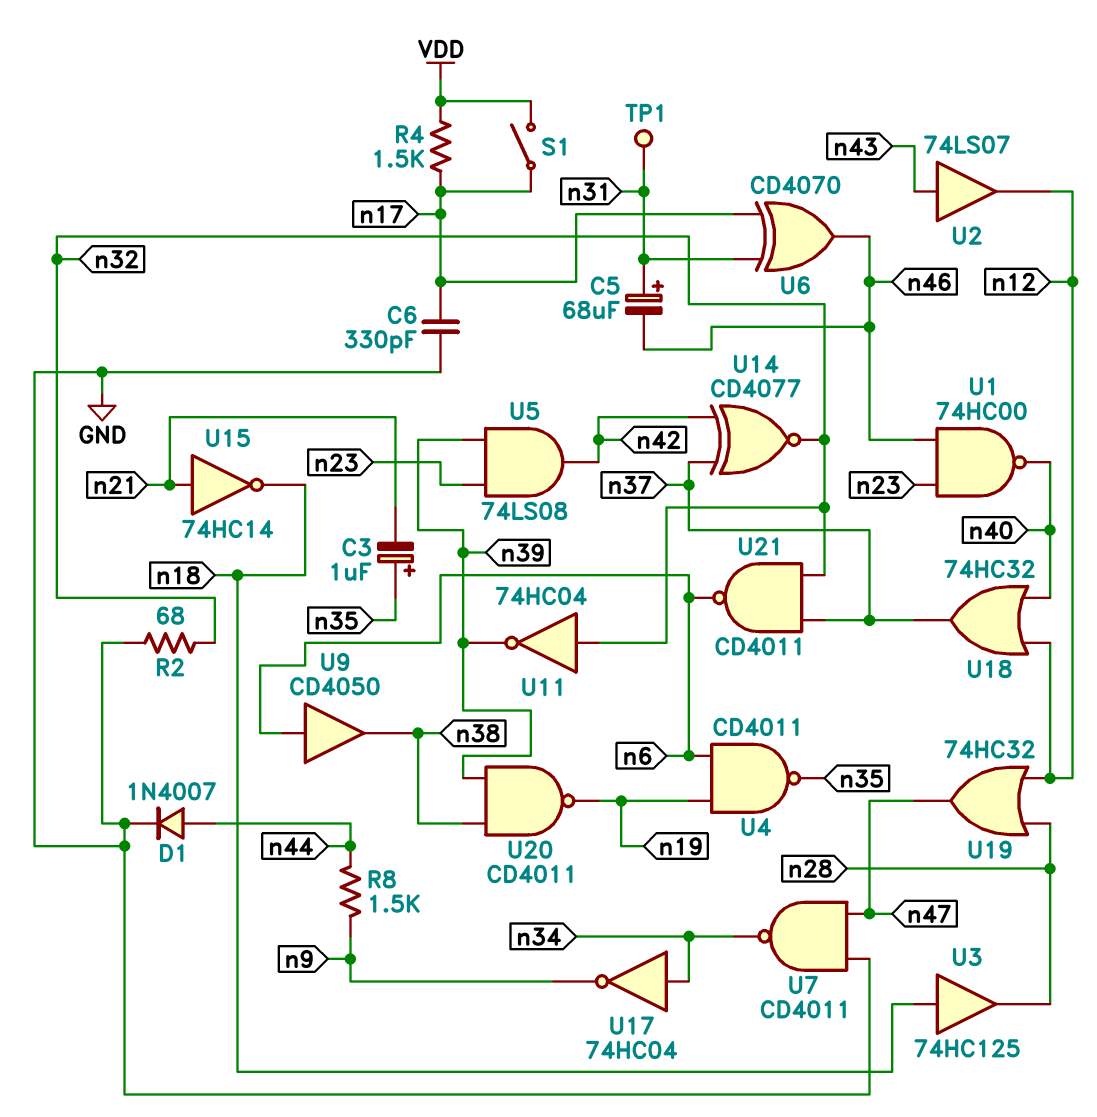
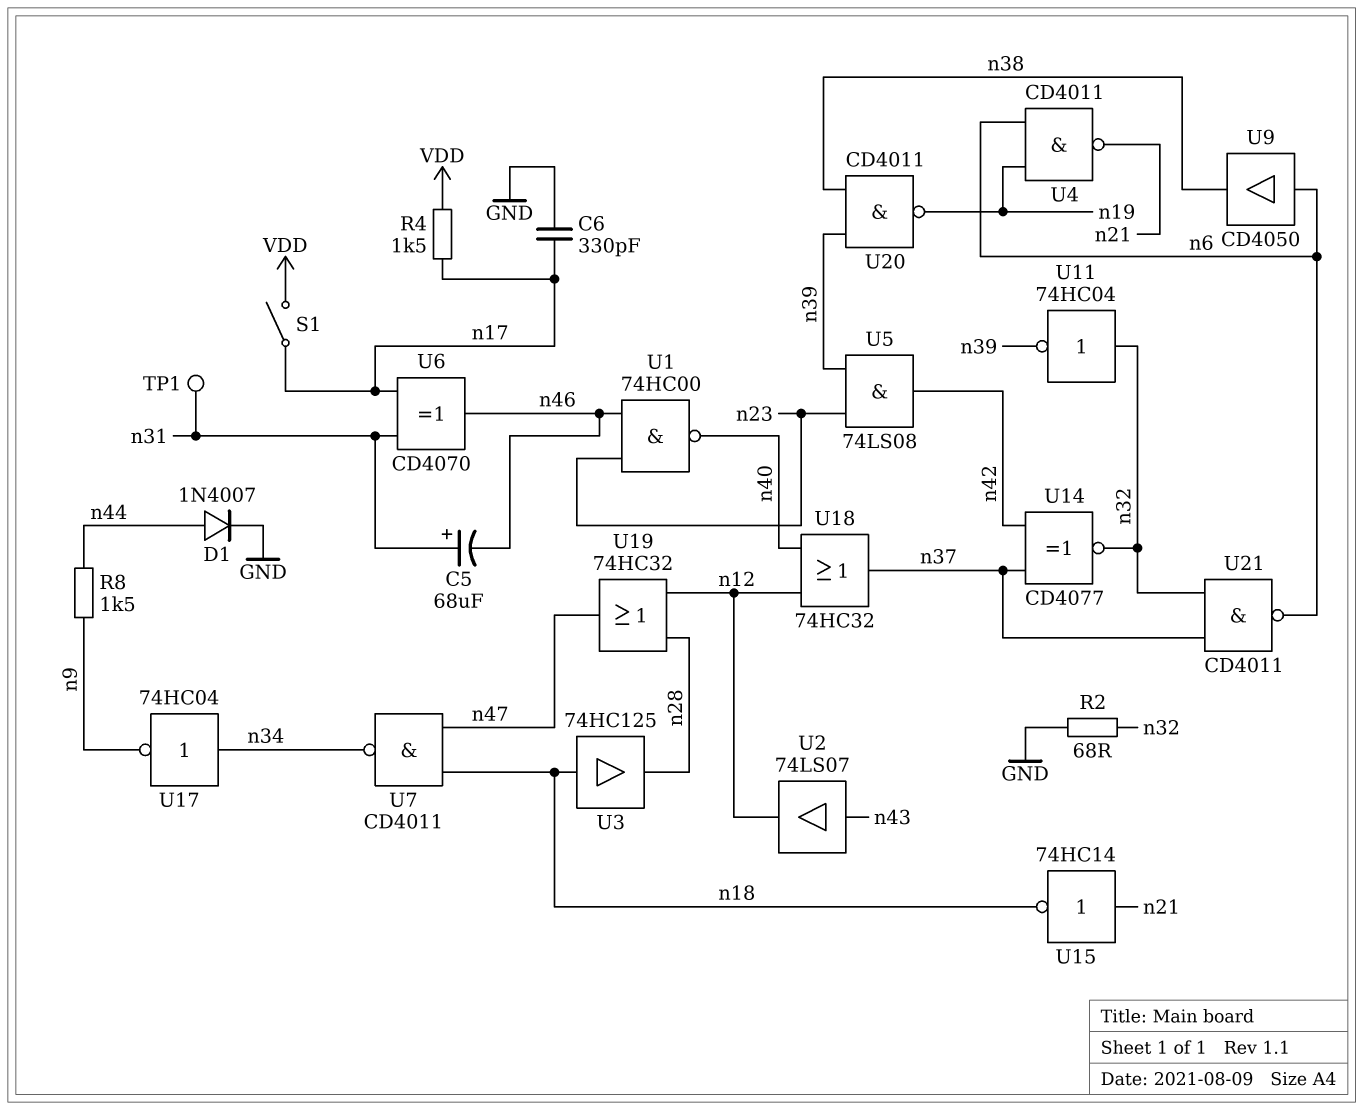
C3: 1uF (plus n35, minus n21) -> none
U4: NAND CD4011 (in n6, in n19, out n35) -> NAND CD4011 (in n6, in n19, out n21)
U7: NAND CD4011 (in GND, in n47, out n34) -> NAND CD4011 (in n18, in n47, out n34)

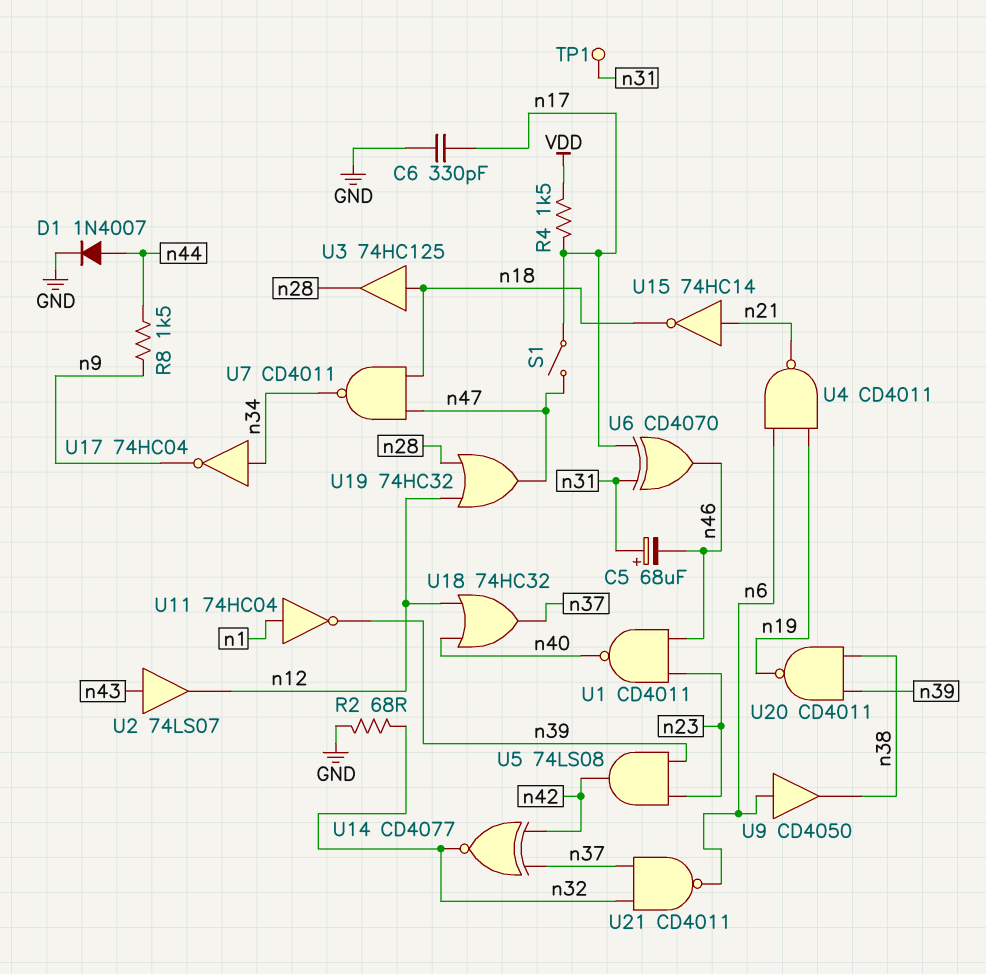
S1: switch (VDD, n17) -> switch (n17, n47)
U1: NAND 74HC00 (in n23, in n46, out n40) -> NAND CD4011 (in n23, in n46, out n40)
U11: NOT 74HC04 (in n32, out n39) -> NOT 74HC04 (in n1, out n39)

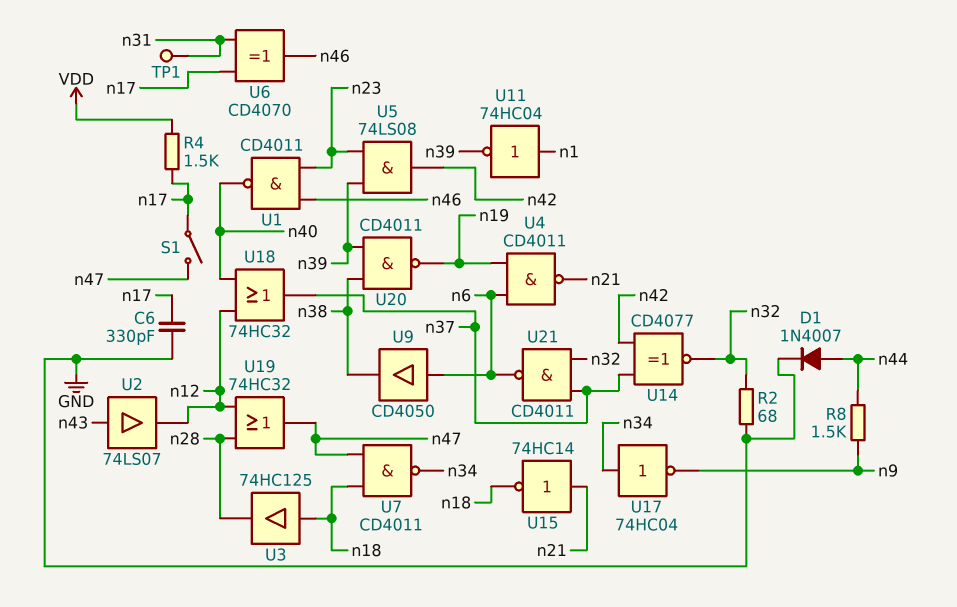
C5: 68uF (plus n31, minus n46) -> none

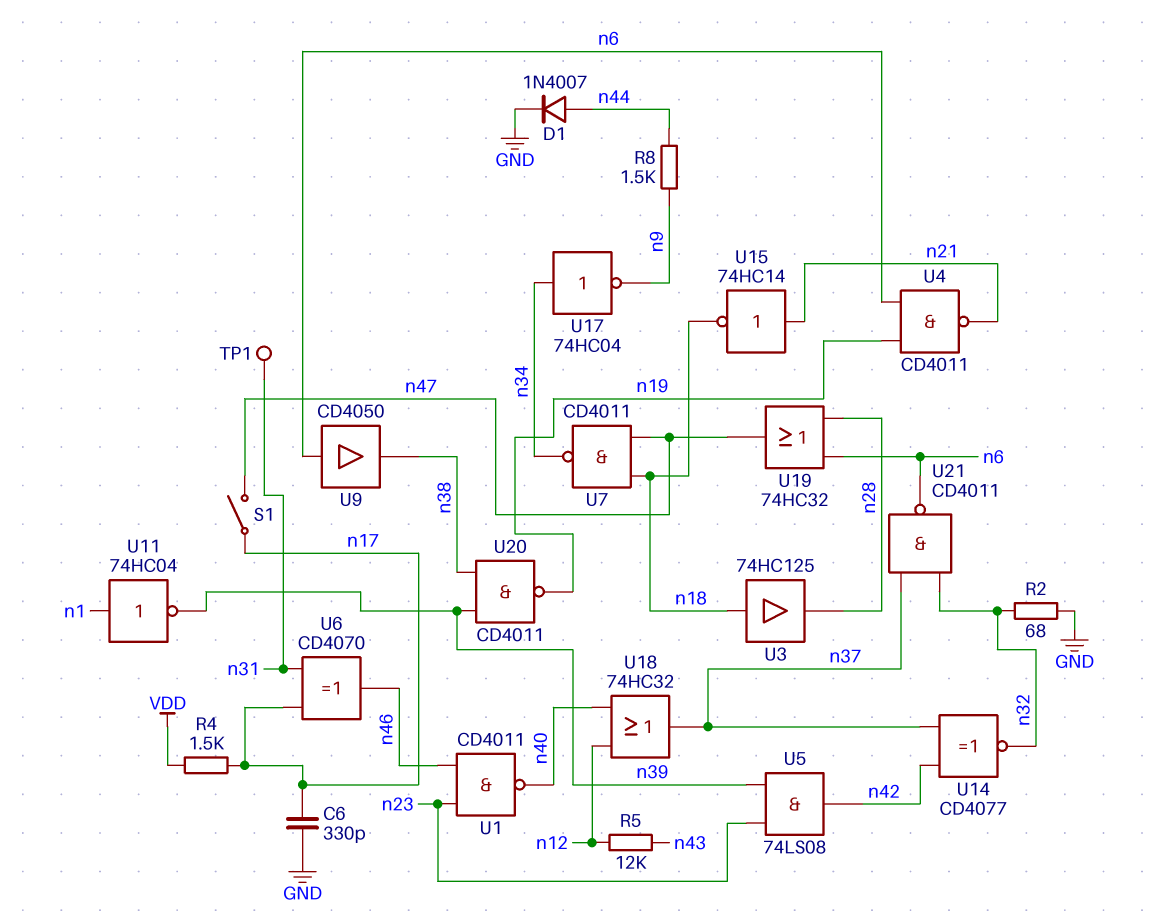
R5: none -> 12k (n12, n43)
U2: buffer 74LS07 (in n43, out n12) -> none
U19: OR 74HC32 (in n12, in n28, out n47) -> OR 74HC32 (in n6, in n28, out n47)

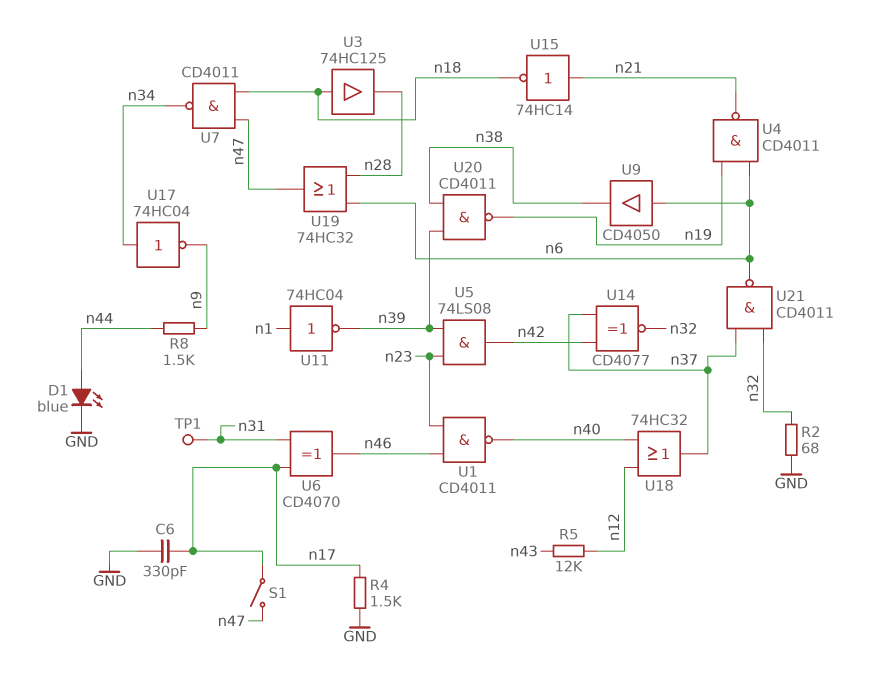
D1: diode 1N4007 (A n44, K GND) -> LED blue (A n44, K GND)
R4: 1.5k (VDD, n17) -> 1.5k (GND, n17)

